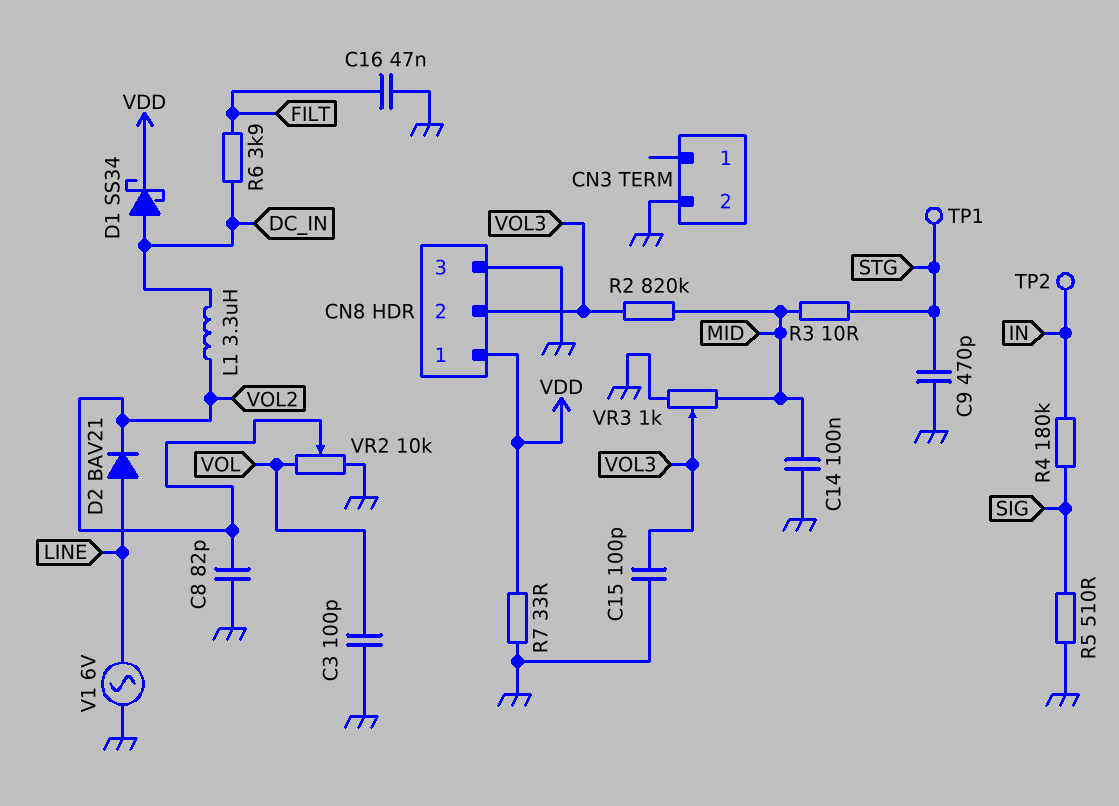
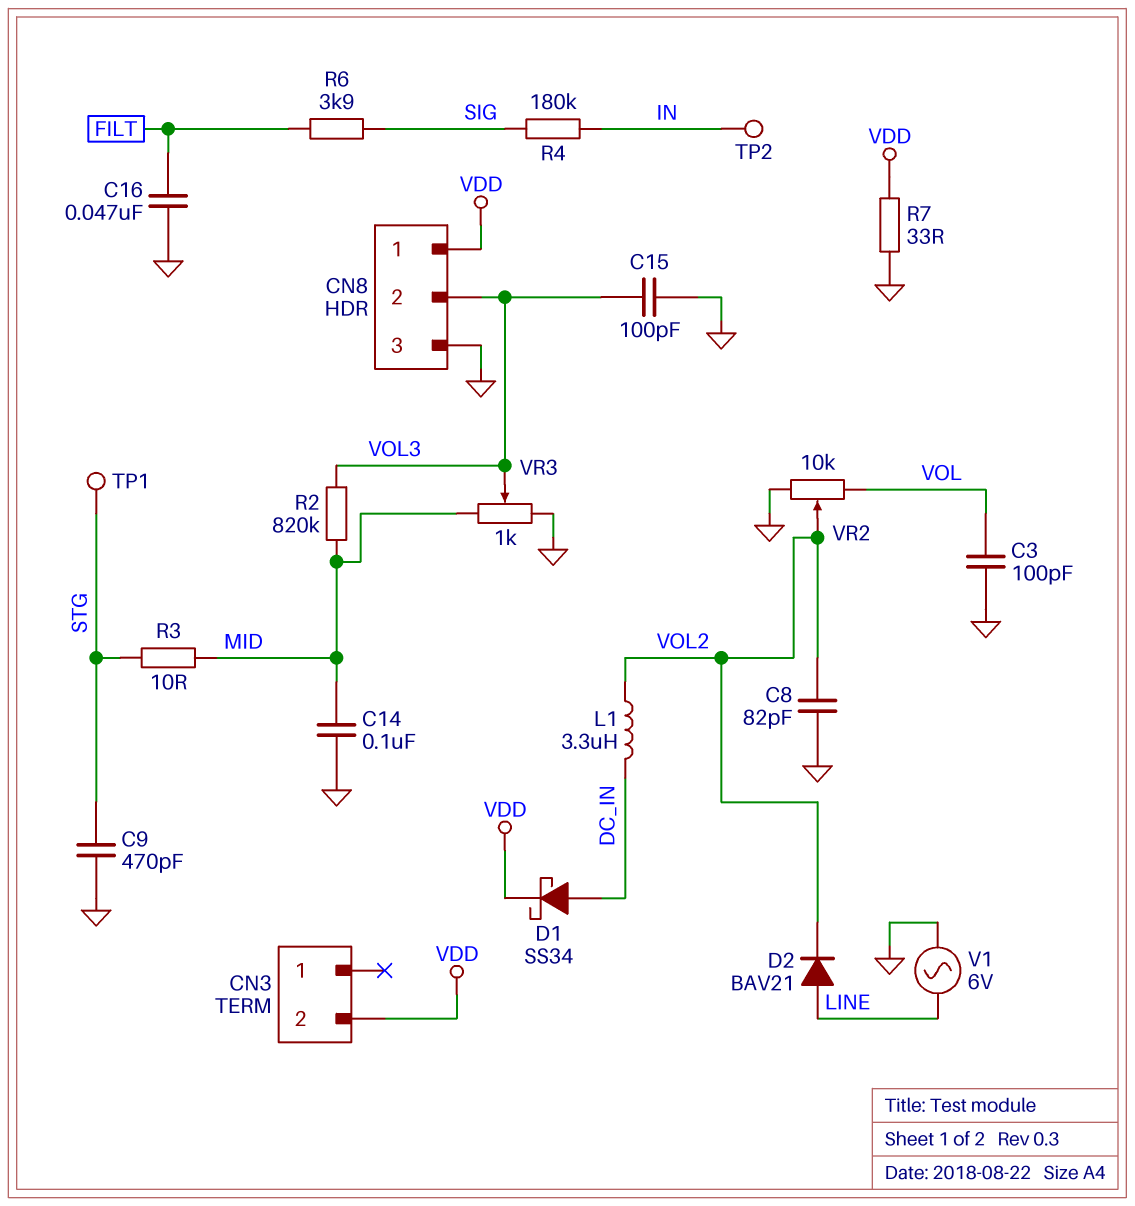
CN3 pin 2: GND -> VDD
R5: 510 (GND, SIG) -> none
R6: 3.9k (DC_IN, FILT) -> 3.9k (FILT, SIG)

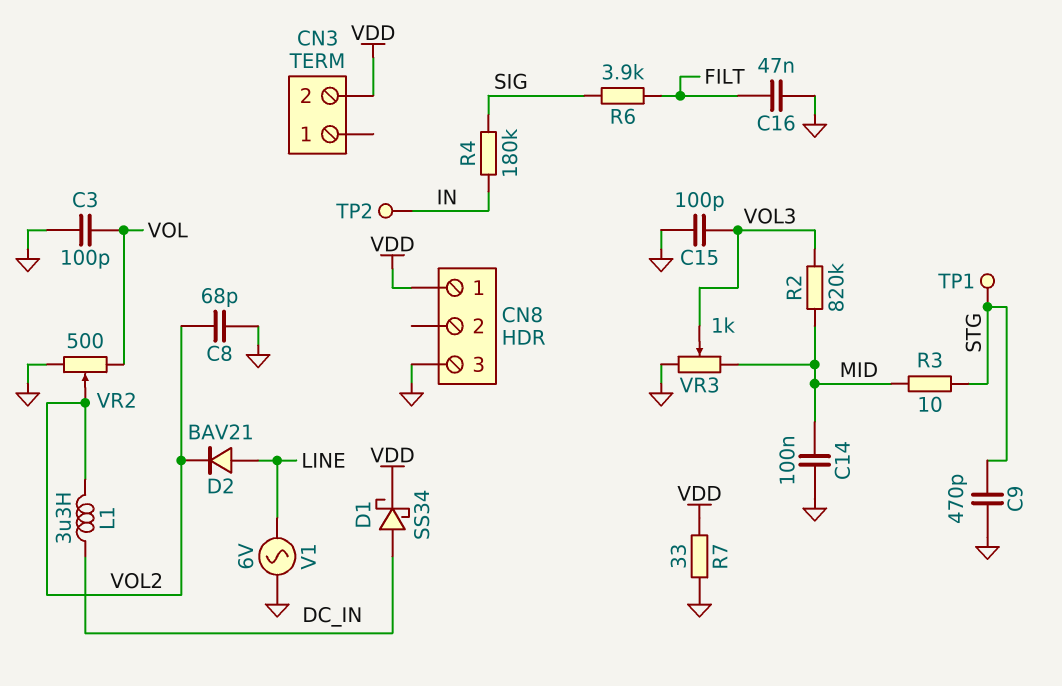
C8: 82pF (GND, VOL2) -> 68pF (GND, VOL2)
CN8 pin 2: VOL3 -> none
VR2: 10k (GND, VOL, wiper VOL2) -> 500 (GND, VOL, wiper VOL2)

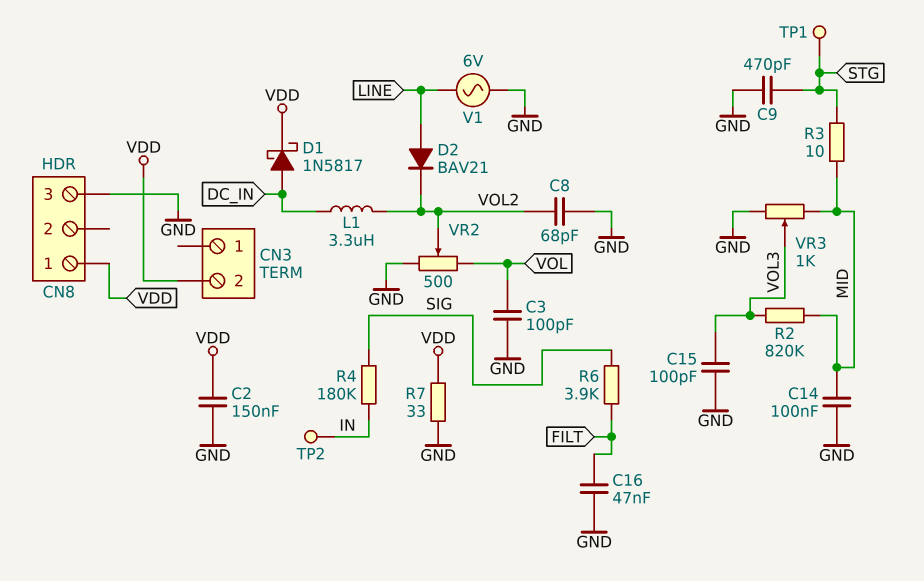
C2: none -> 150nF (GND, VDD)
D1: schottky SS34 (A DC_IN, K VDD) -> schottky 1N5817 (A DC_IN, K VDD)

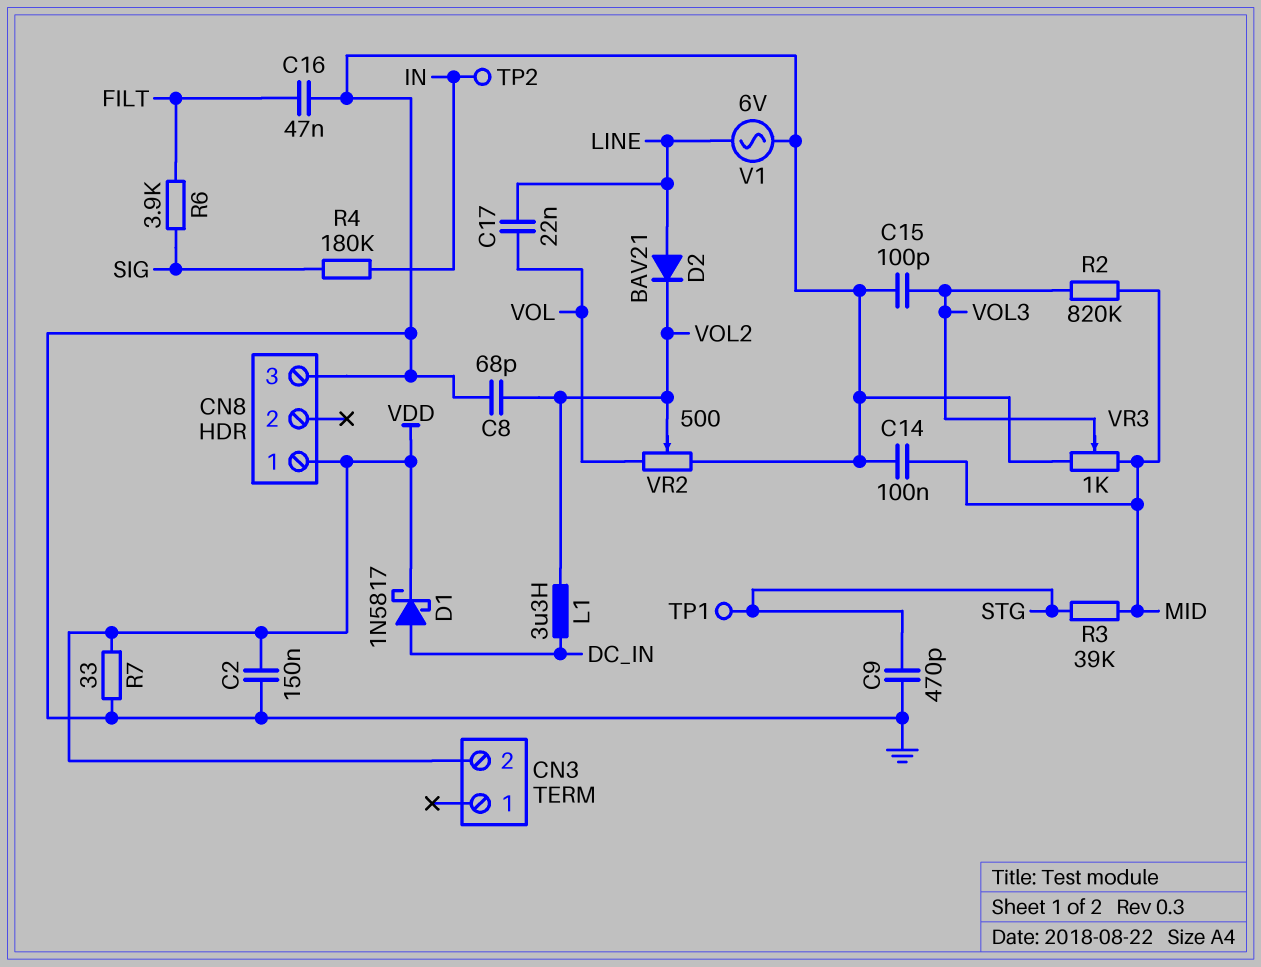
C3: 100pF (GND, VOL) -> none
C17: none -> 22nF (LINE, VOL)
R3: 10 (MID, STG) -> 39k (MID, STG)

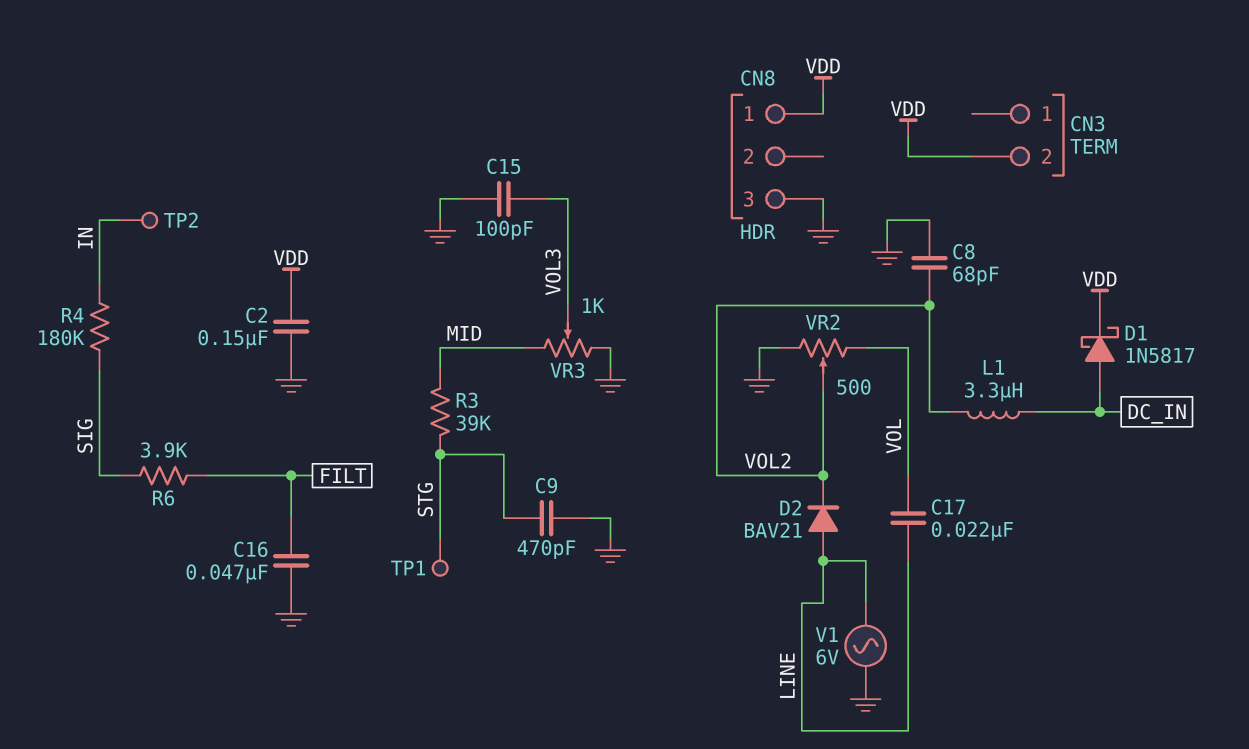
C14: 100nF (GND, MID) -> none
R2: 820k (MID, VOL3) -> none
R7: 33 (GND, VDD) -> none

